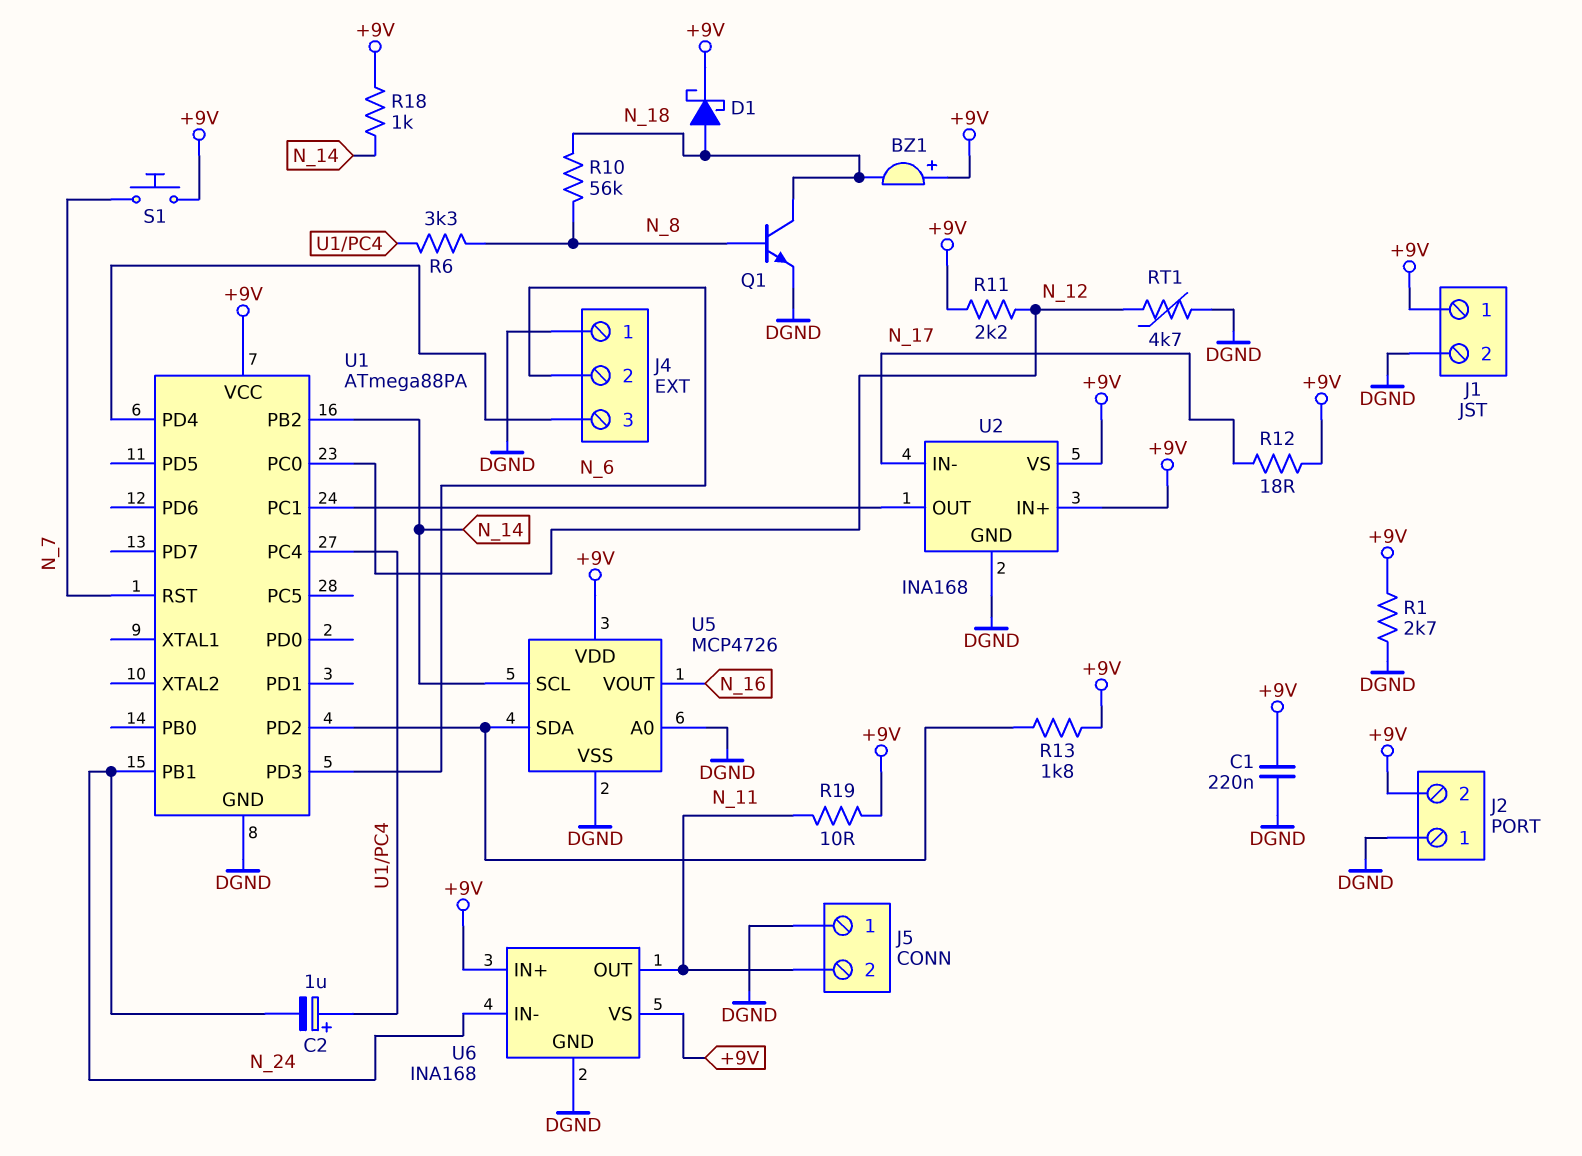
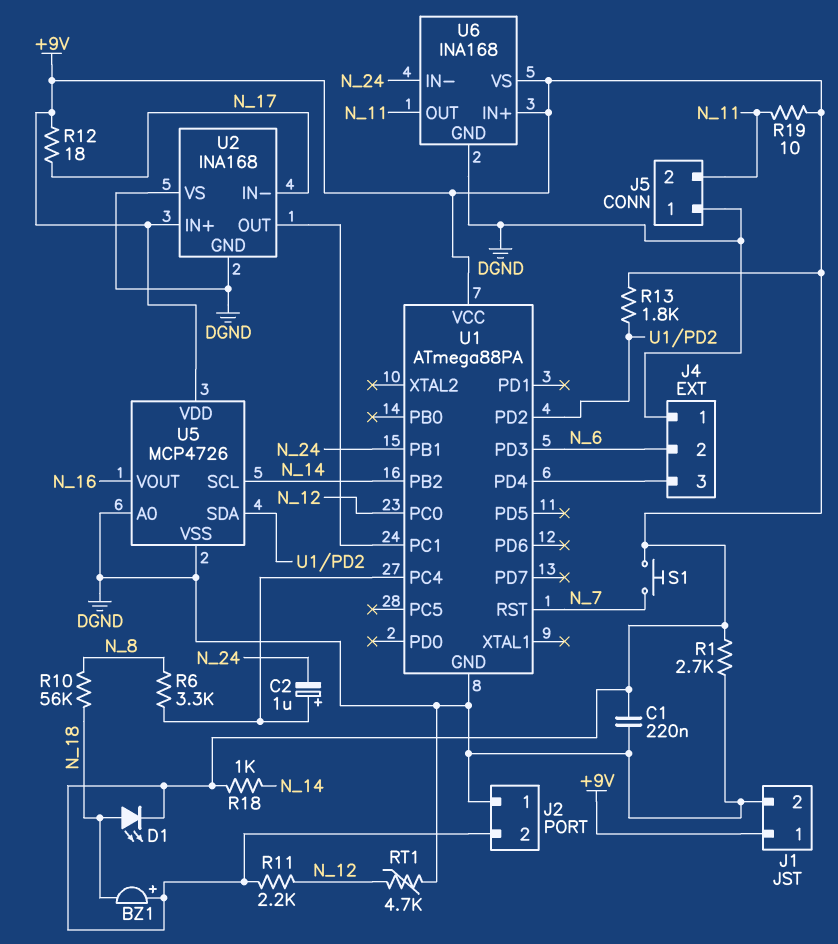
D1: schottky (A N_18, K +9V) -> LED (A N_18, K +9V)
Q1: NPN (B N_8, C N_18, E DGND) -> none
U2 pin VS: +9V -> DGND

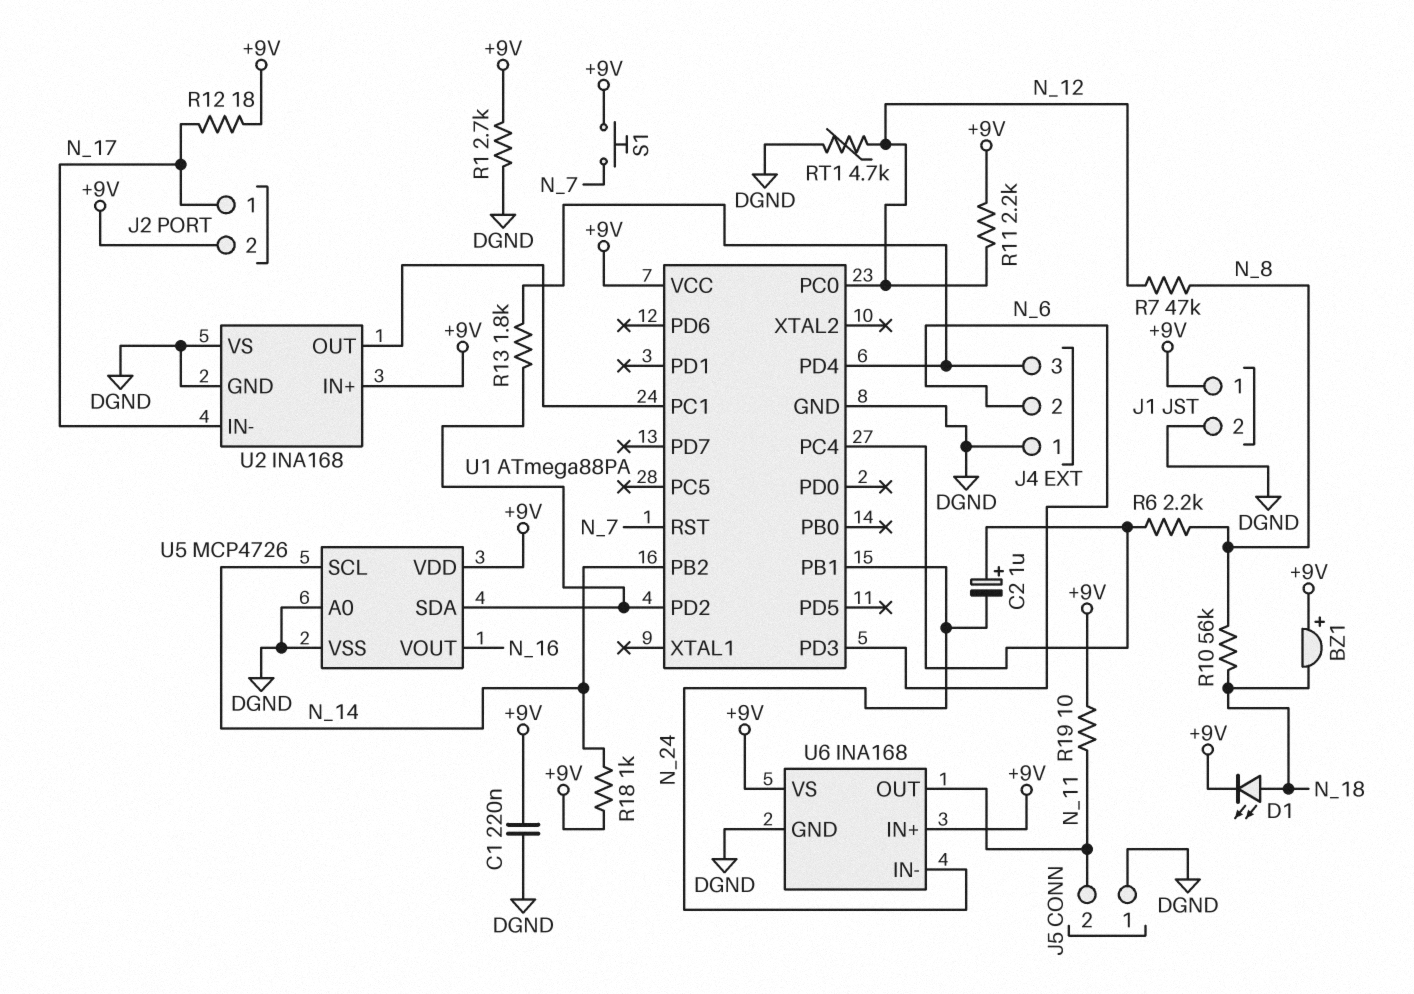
J2 pin 1: DGND -> N_17
R6: 3.3k (N_8, U1/PC4) -> 2.2k (N_8, U1/PC4)
R7: none -> 47k (N_8, N_12)
R13: 1.8k (+9V, U1/PD2) -> 1.8k (J4/3, U1/PD2)

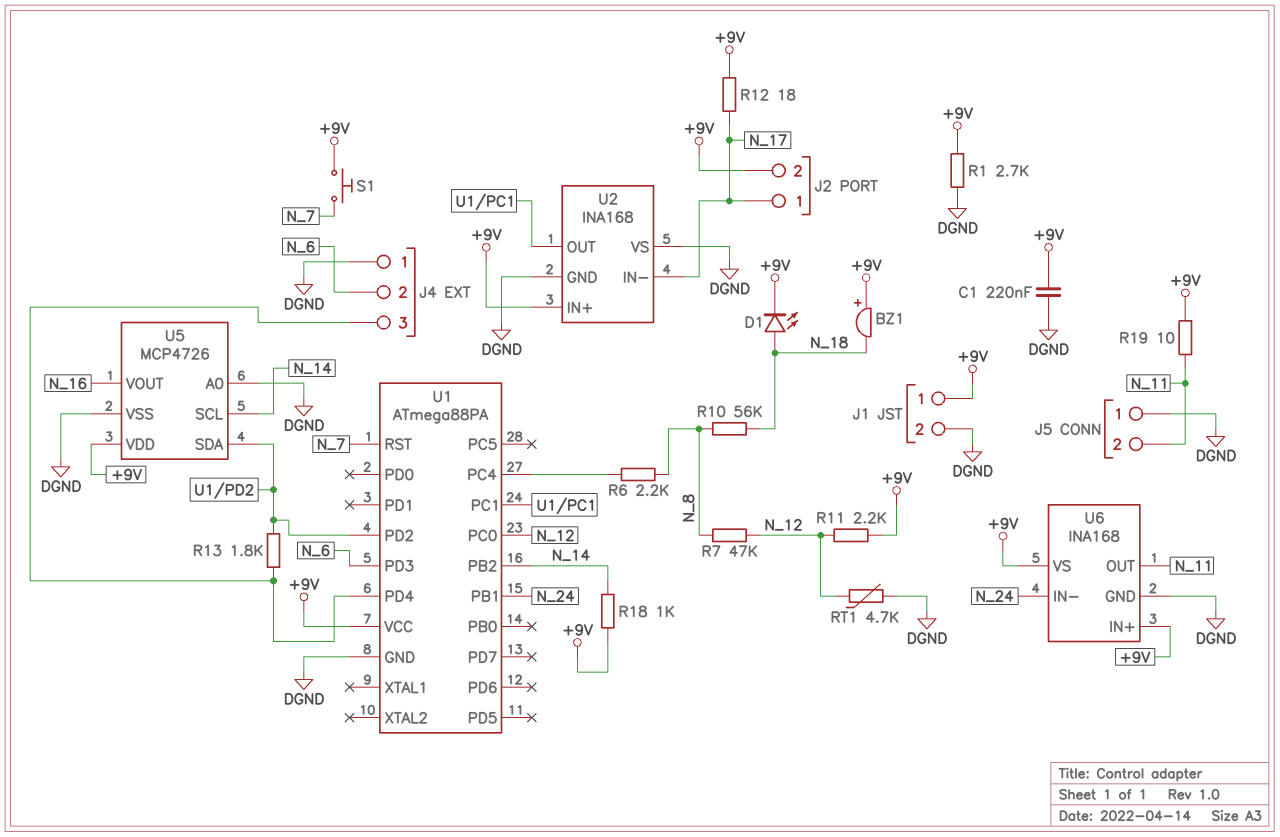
C2: 1uF (plus U1/PC4, minus N_24) -> none

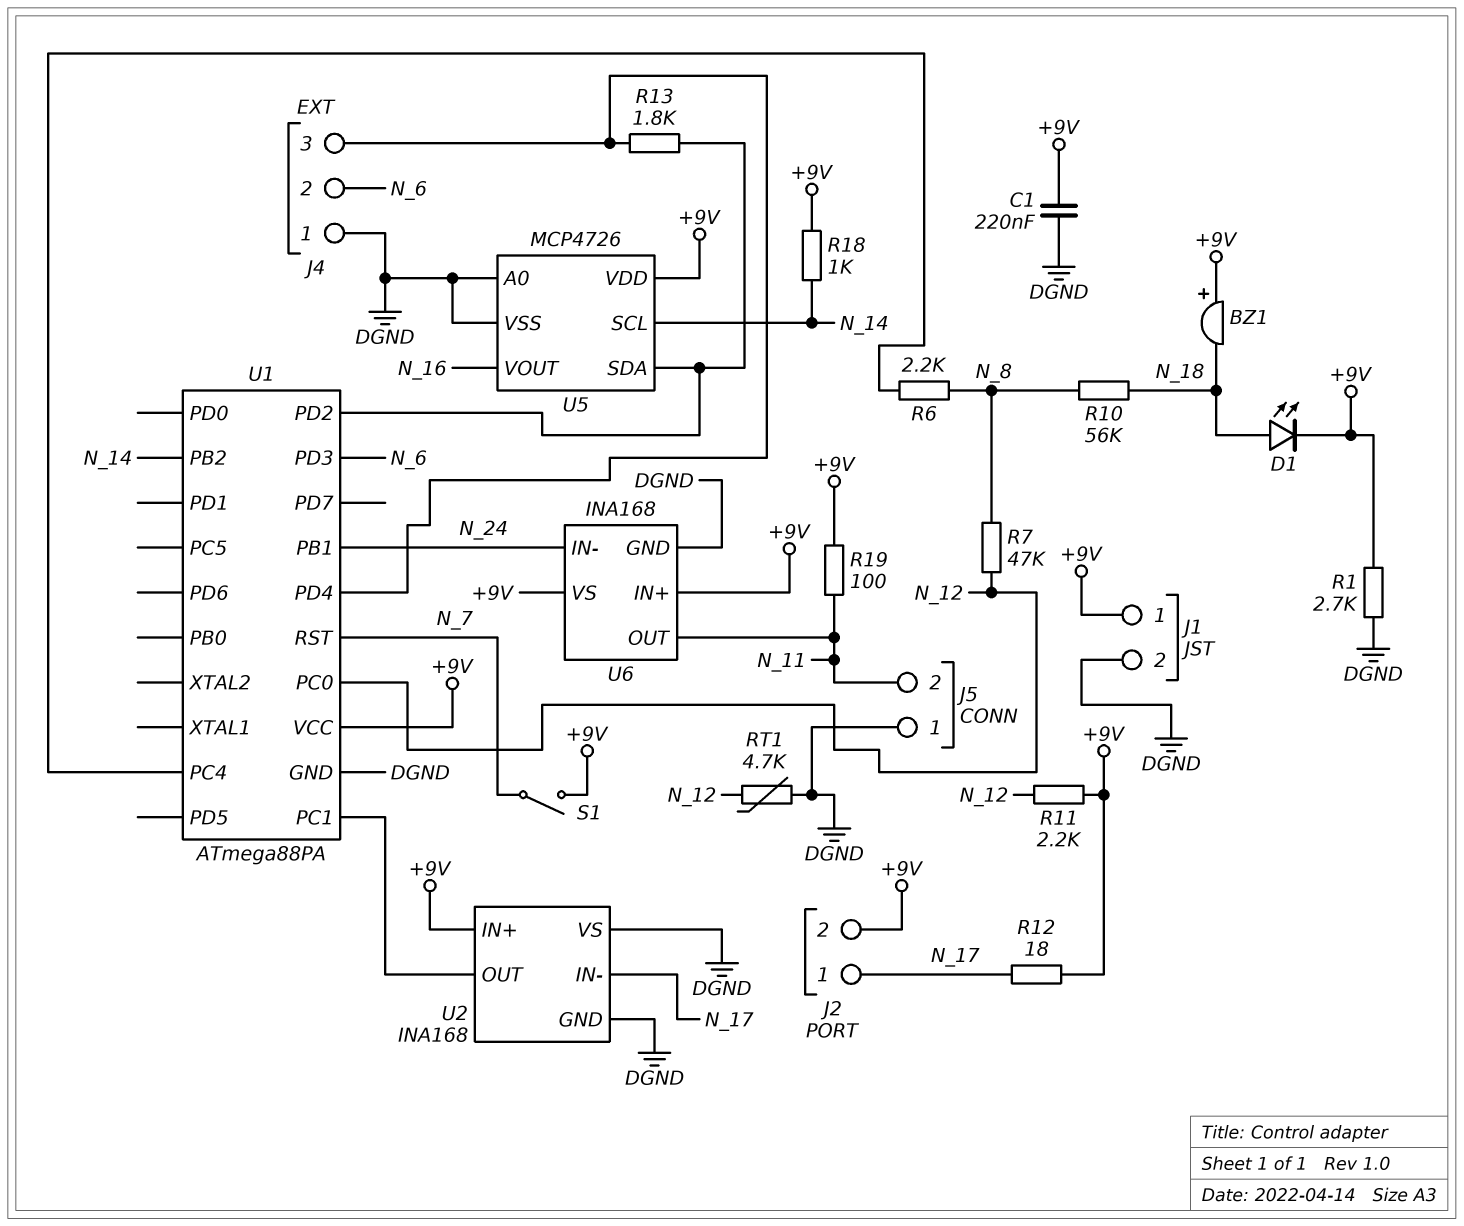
R19: 10 (+9V, N_11) -> 100 (+9V, N_11)
S1: button (+9V, N_7) -> switch (+9V, N_7)

